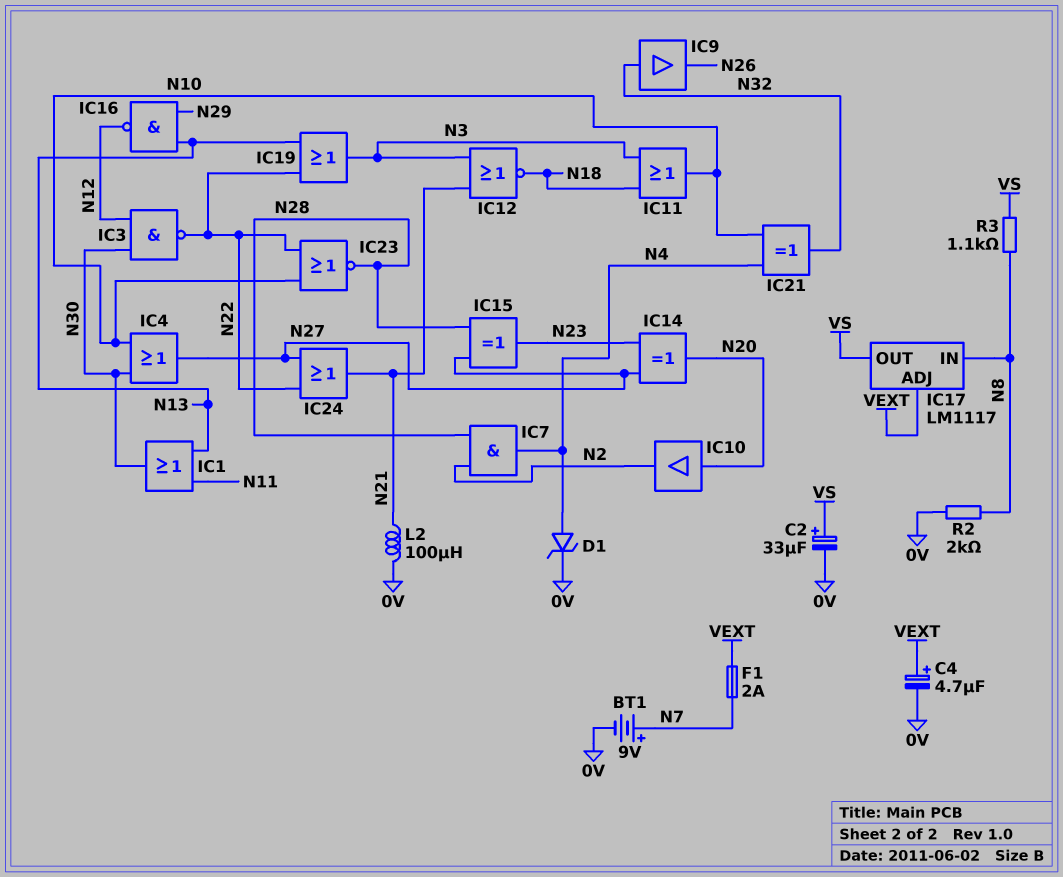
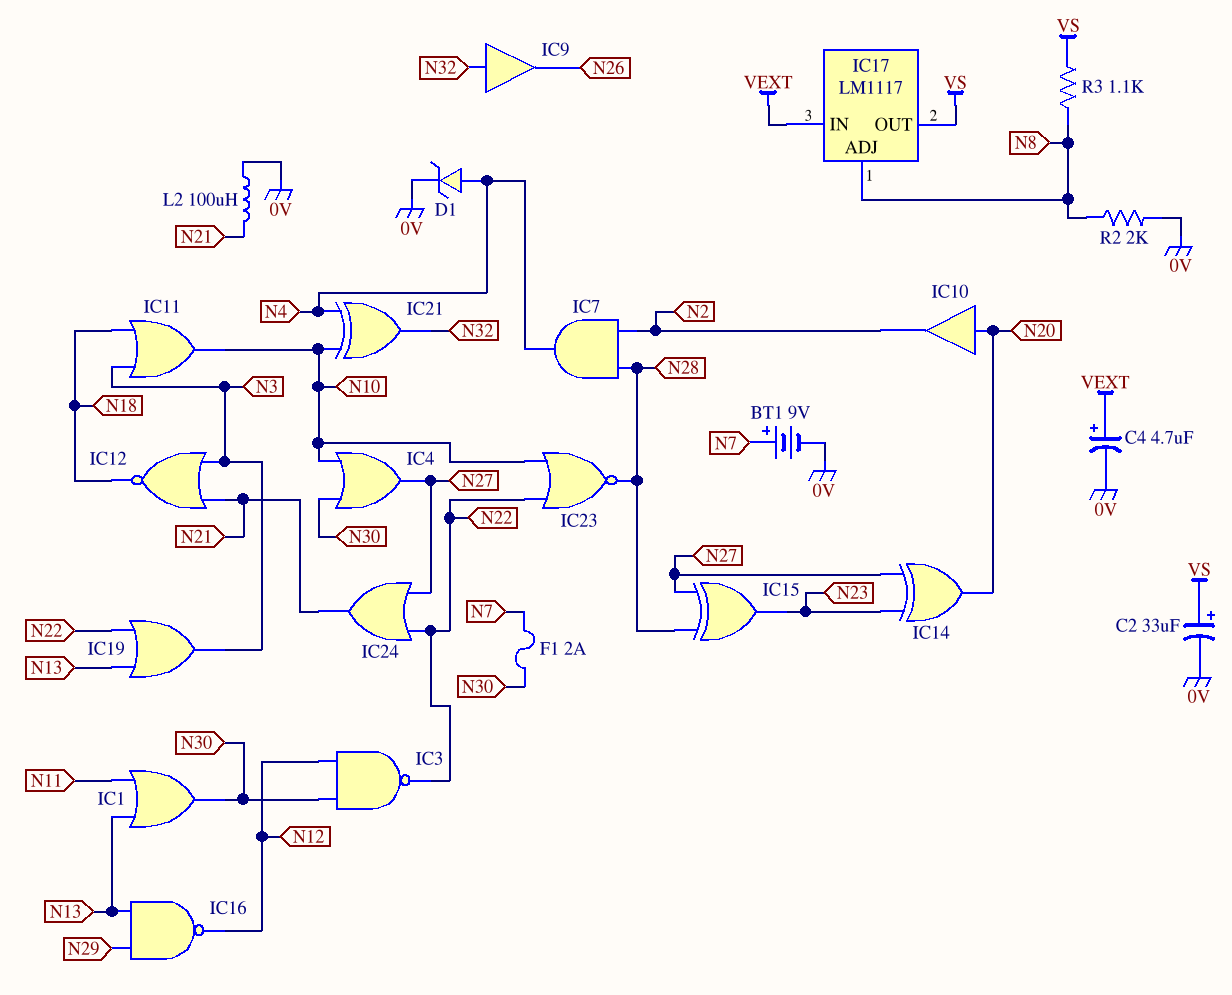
F1: 2A (N7, VEXT) -> 2A (N7, N30)
IC17 pin ADJ: VEXT -> N8
IC17 pin IN: N8 -> VEXT

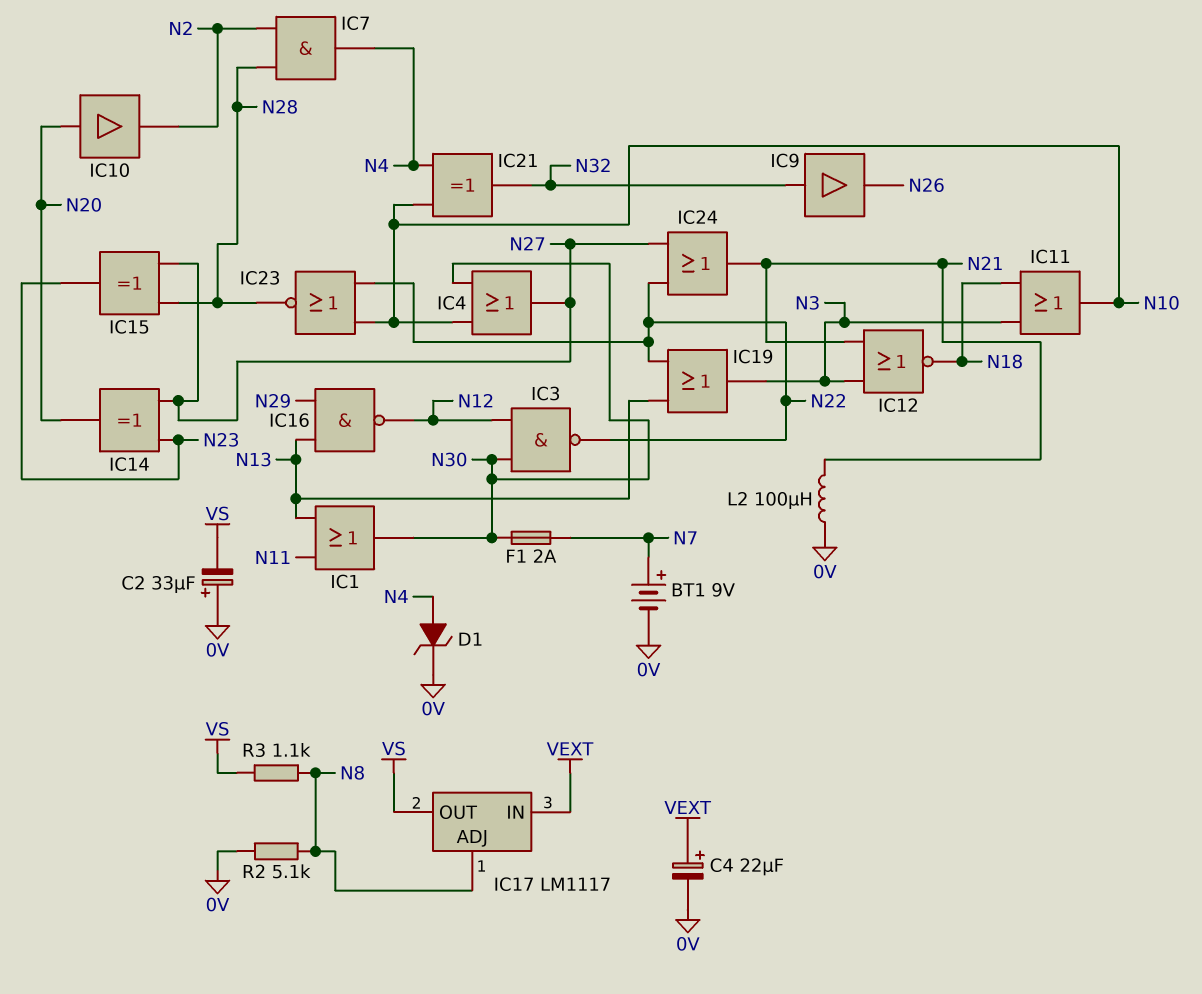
C2: 33uF (plus VS, minus 0V) -> 33uF (plus 0V, minus VS)
C4: 4.7uF (plus VEXT, minus 0V) -> 22uF (plus VEXT, minus 0V)
R2: 2k (0V, N8) -> 5.1k (0V, N8)

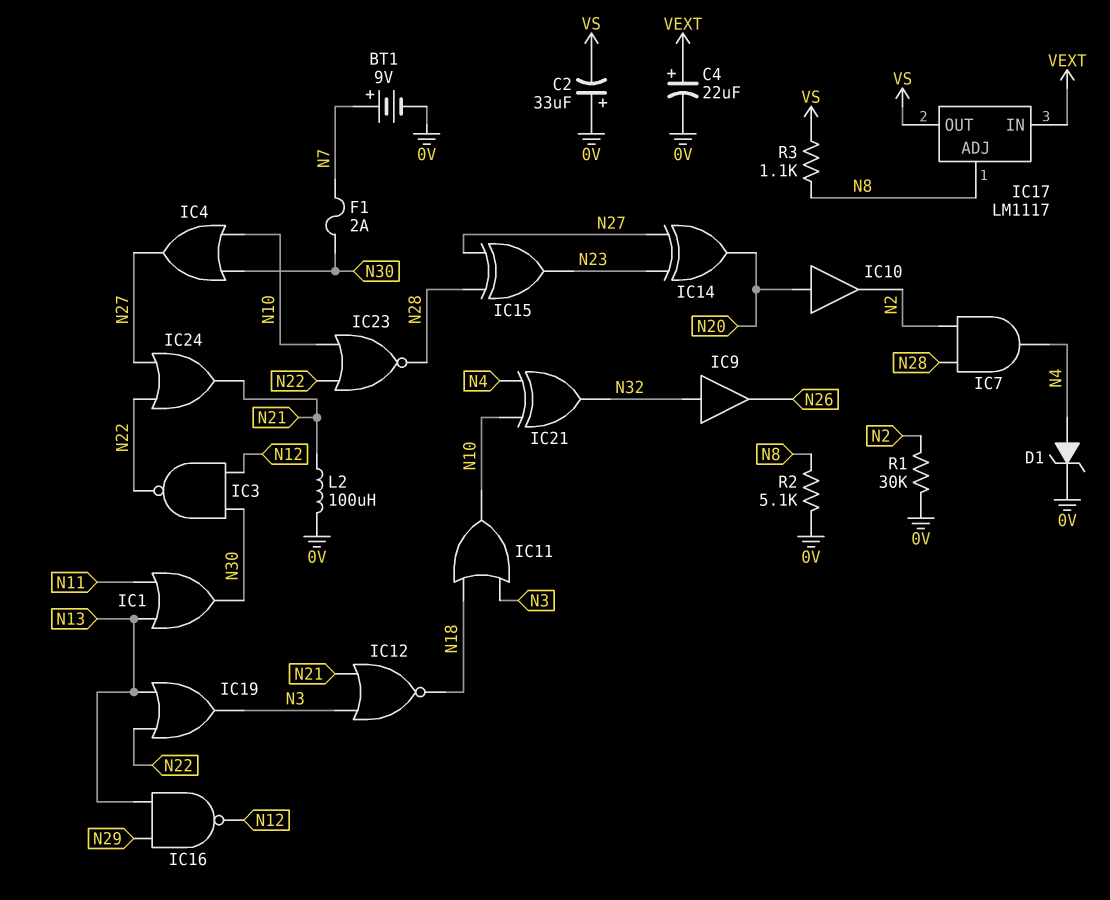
R1: none -> 30k (0V, N2)

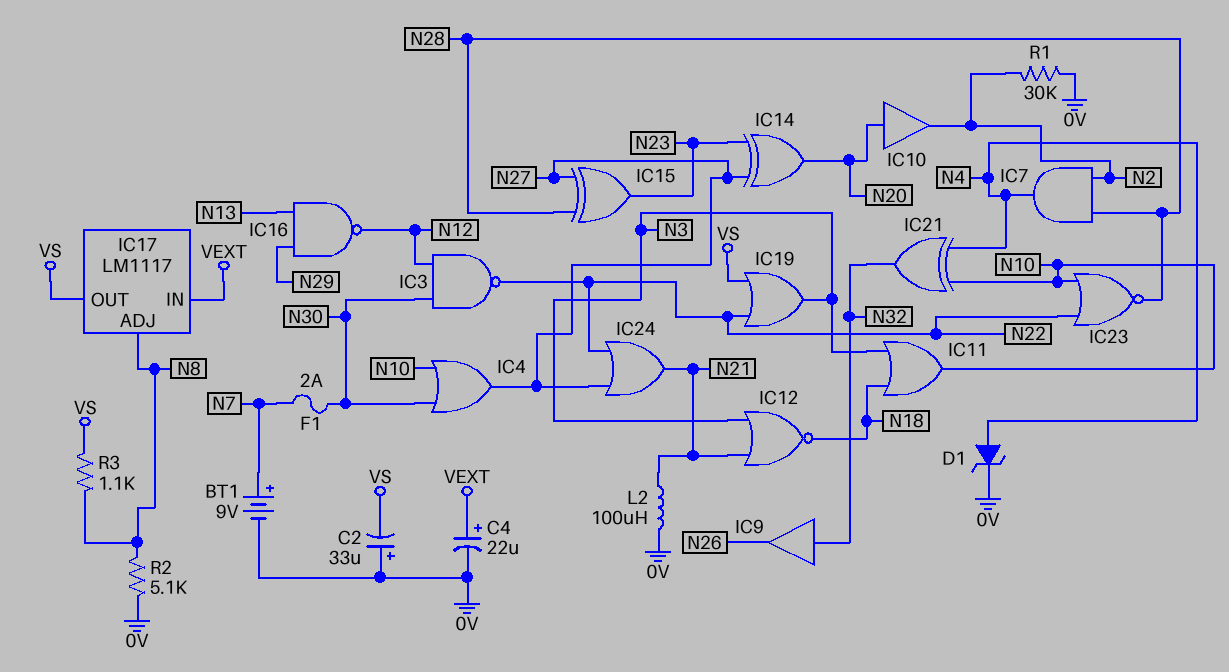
IC1: OR (in N11, in N13, out N30) -> none
IC19: OR (in N13, in N22, out N3) -> OR (in N22, in VS, out N3)

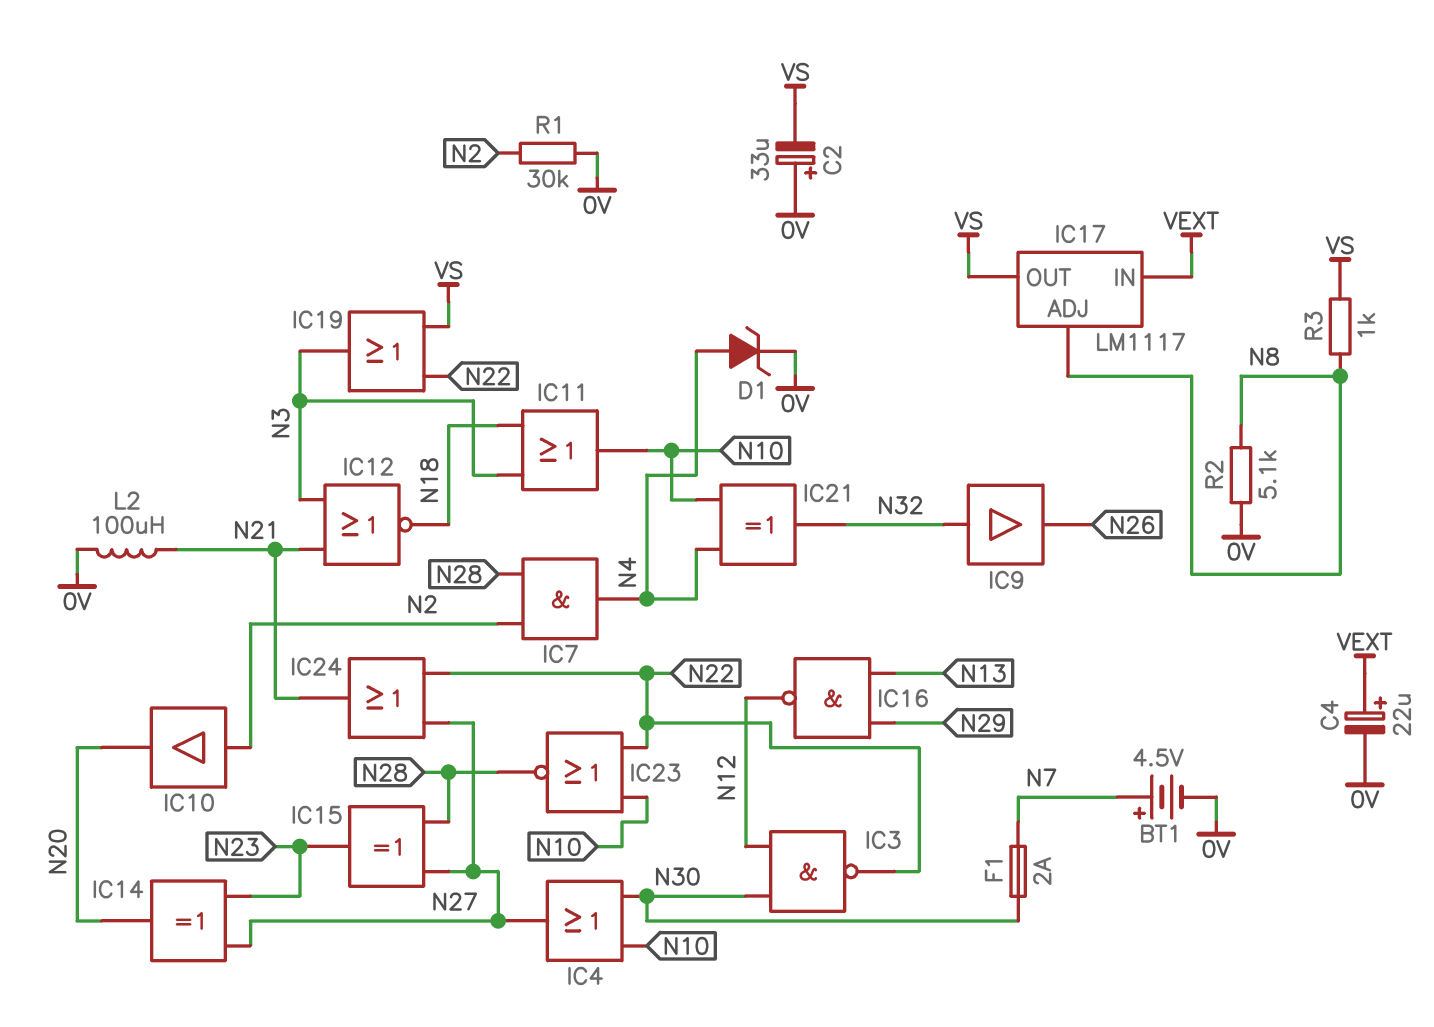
BT1: 9V (plus N7, minus 0V) -> 4.5V (plus N7, minus 0V)
IC10: buffer (in N20, out N2) -> buffer (in N2, out N20)
R3: 1.1k (N8, VS) -> 1k (N8, VS)

